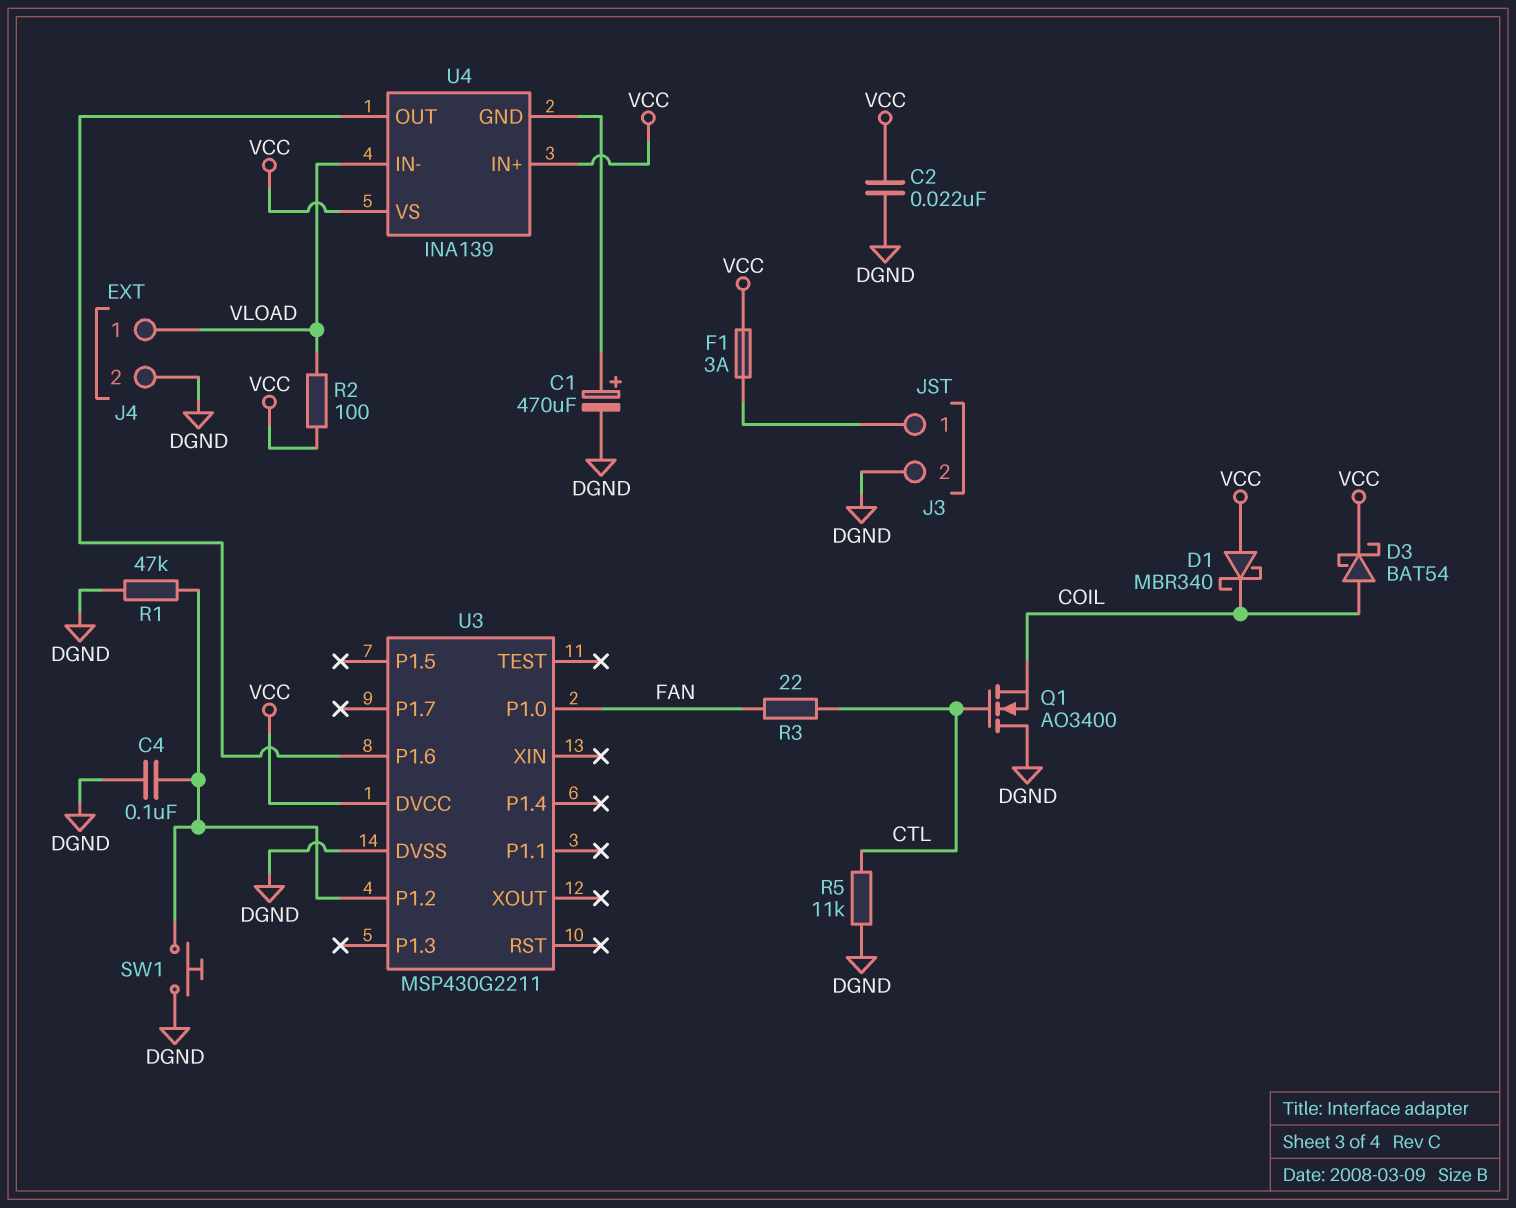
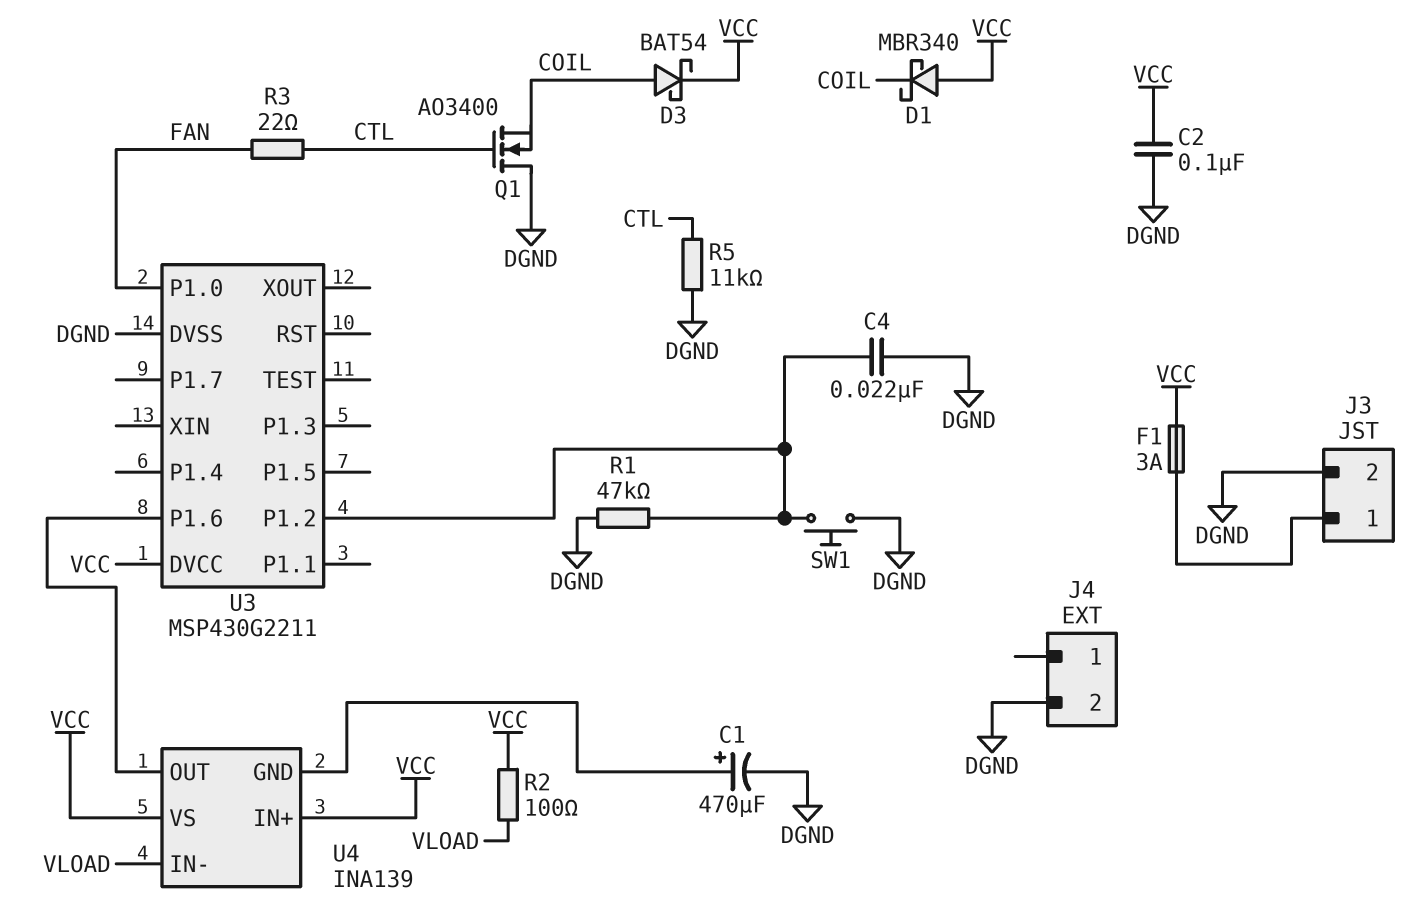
C2: 22nF (DGND, VCC) -> 100nF (DGND, VCC)
C4: 100nF (DGND, U3/P1.2) -> 22nF (DGND, U3/P1.2)
J4 pin 1: VLOAD -> none

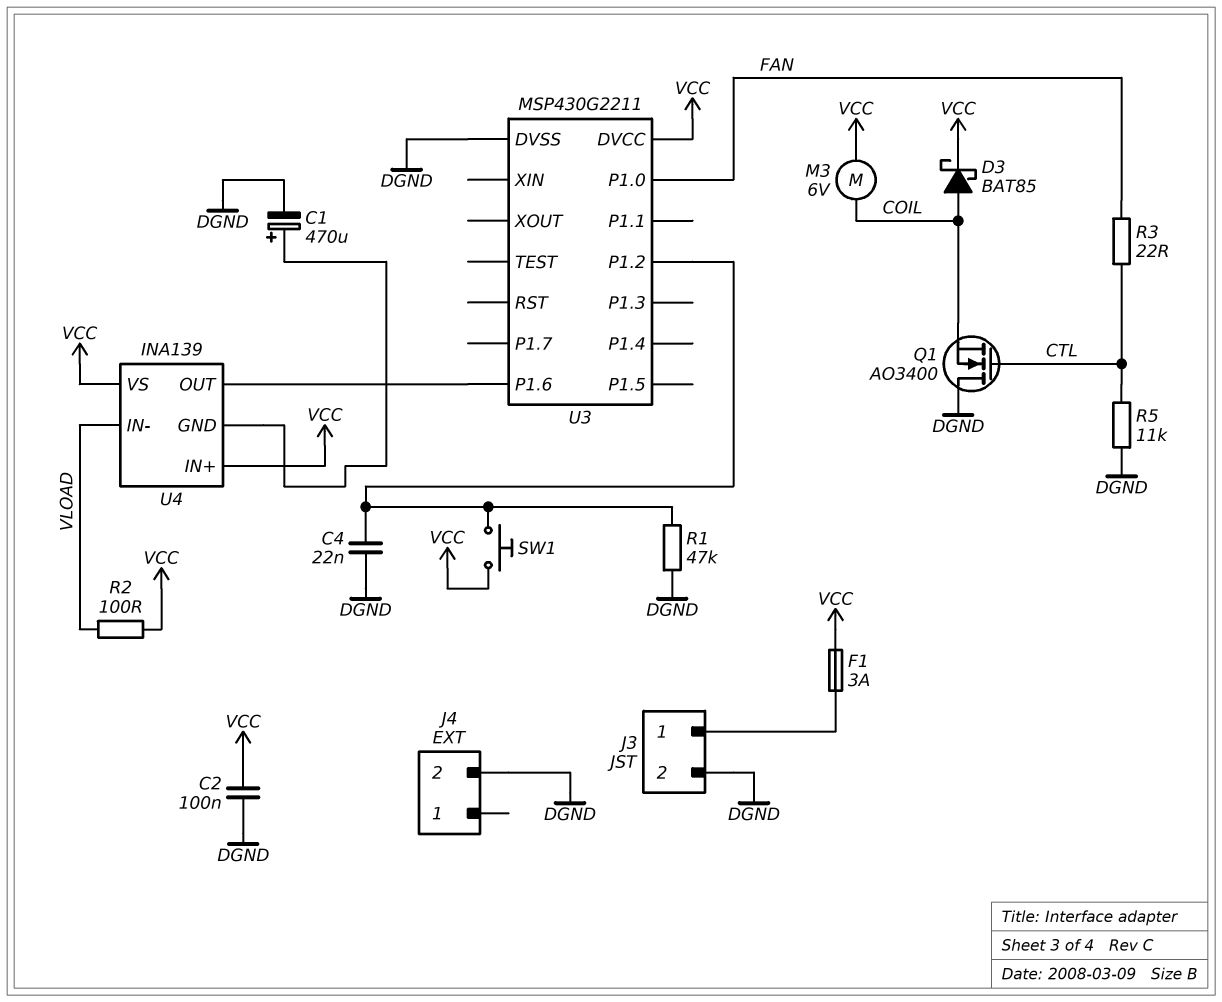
D1: schottky MBR340 (A VCC, K COIL) -> none
D3: schottky BAT54 (A COIL, K VCC) -> schottky BAT85 (A COIL, K VCC)
M3: none -> motor 6V (COIL, VCC)
SW1: button (DGND, U3/P1.2) -> button (U3/P1.2, VCC)

